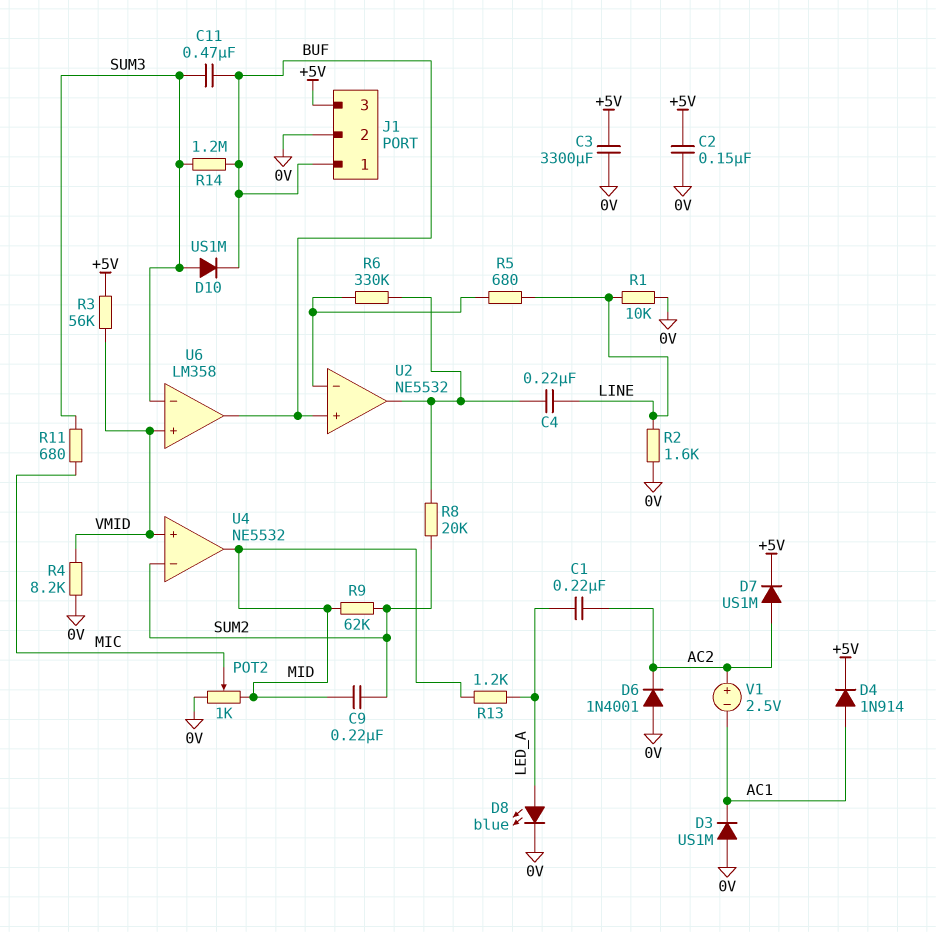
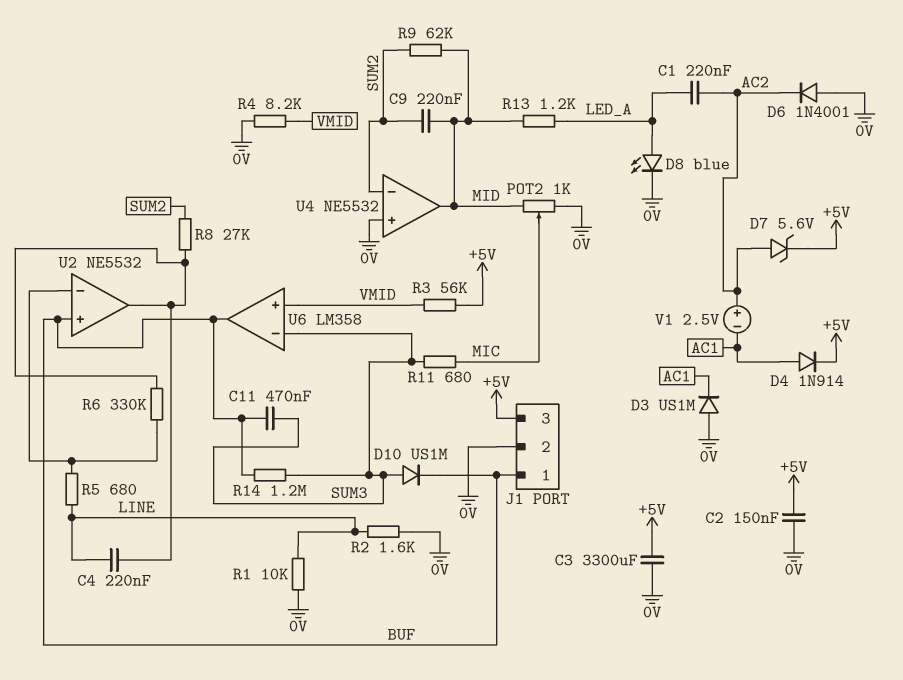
D7: diode US1M (A AC2, K +5V) -> zener 5.6V (A AC2, K +5V)
R8: 20k (SUM2, U2/out) -> 27k (SUM2, U2/out)
U4 pin in+: VMID -> 0V

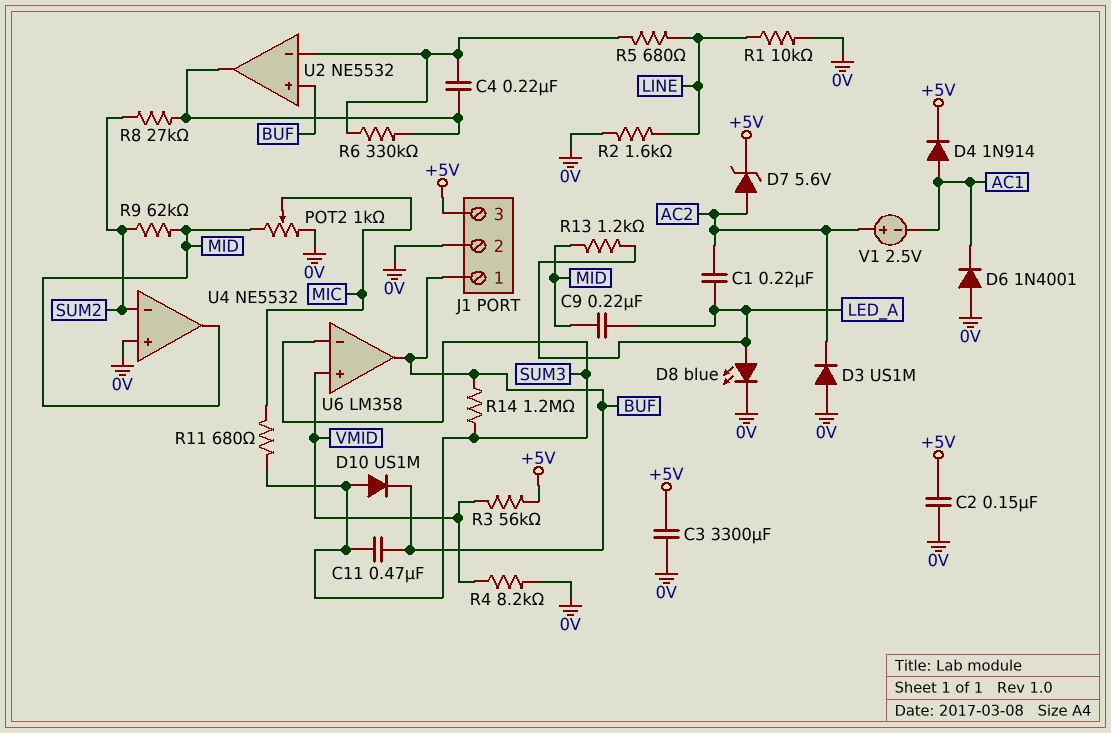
C4: 220nF (LINE, U2/out) -> 220nF (U2/in-, U2/out)
C9: 220nF (MID, SUM2) -> 220nF (LED_A, MID)
D3: diode US1M (A 0V, K AC1) -> diode US1M (A 0V, K AC2)
D6: diode 1N4001 (A 0V, K AC2) -> diode 1N4001 (A 0V, K AC1)

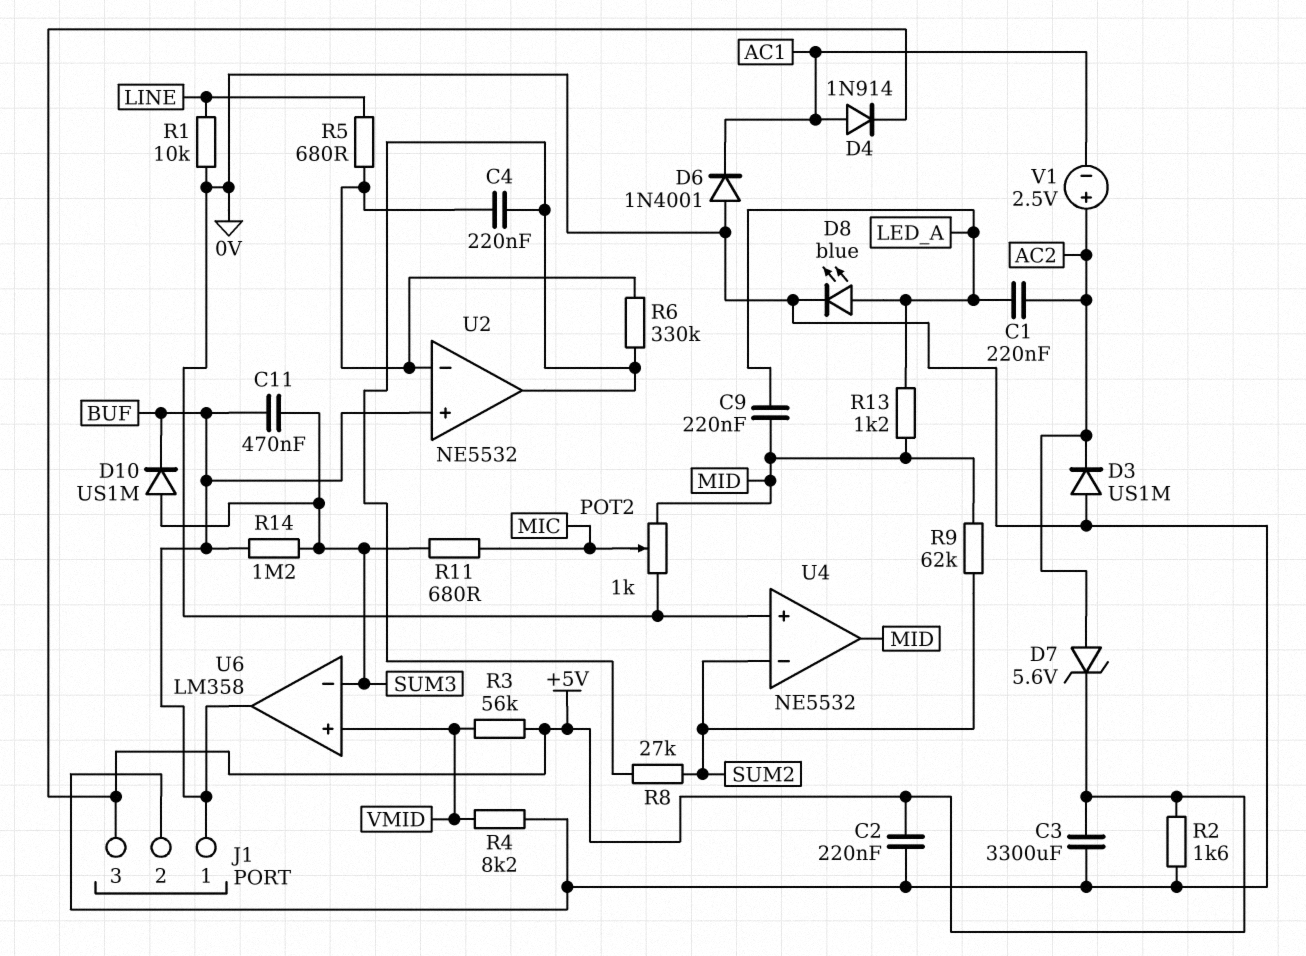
C2: 150nF (+5V, 0V) -> 220nF (+5V, 0V)
R2: 1.6k (0V, LINE) -> 1.6k (+5V, 0V)

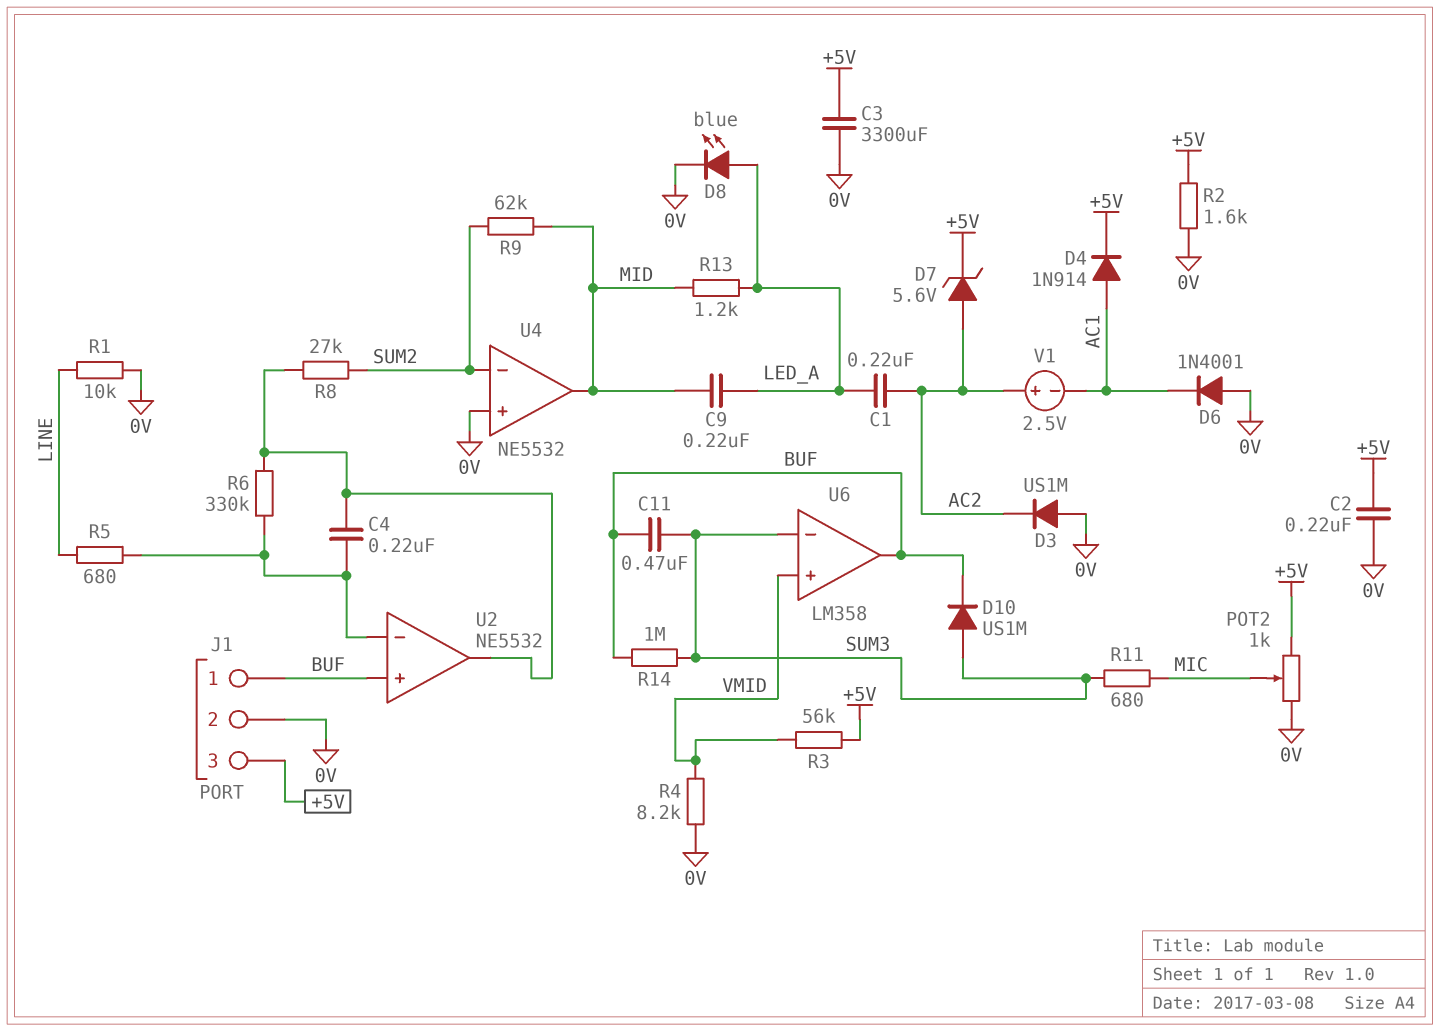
POT2: 1k (0V, MID, wiper MIC) -> 1k (+5V, 0V, wiper MIC)
R14: 1.2M (BUF, SUM3) -> 1M (BUF, SUM3)

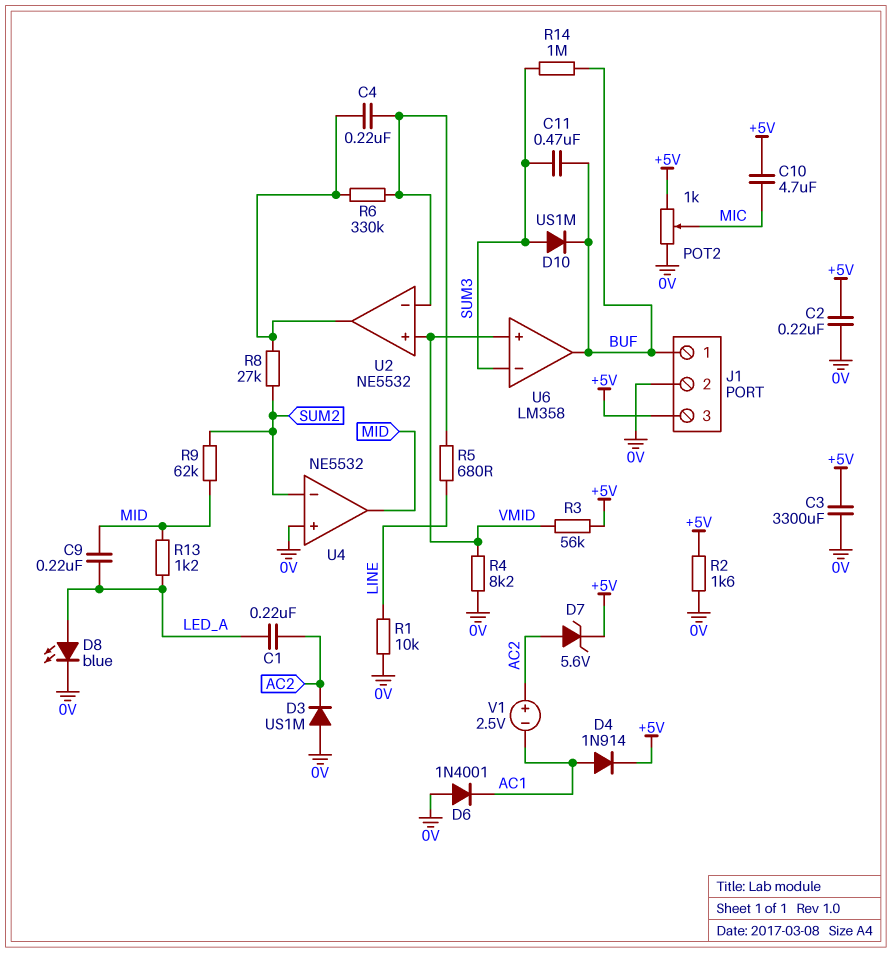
C10: none -> 4.7uF (+5V, MIC)
R11: 680 (MIC, SUM3) -> none
U2 pin in+: BUF -> VMID

